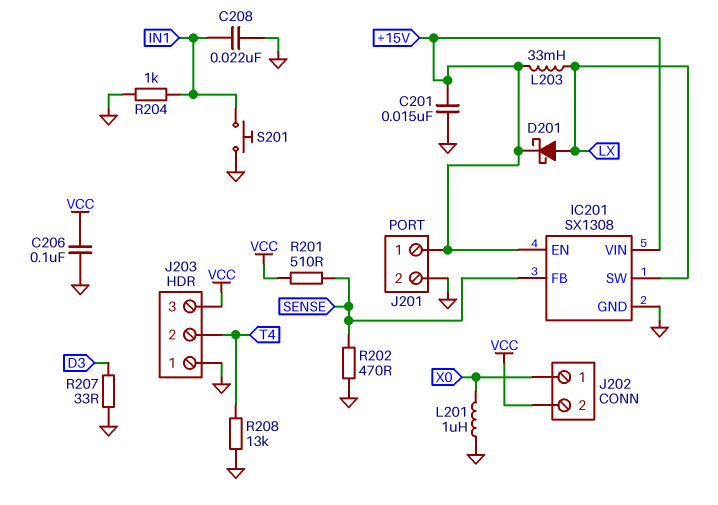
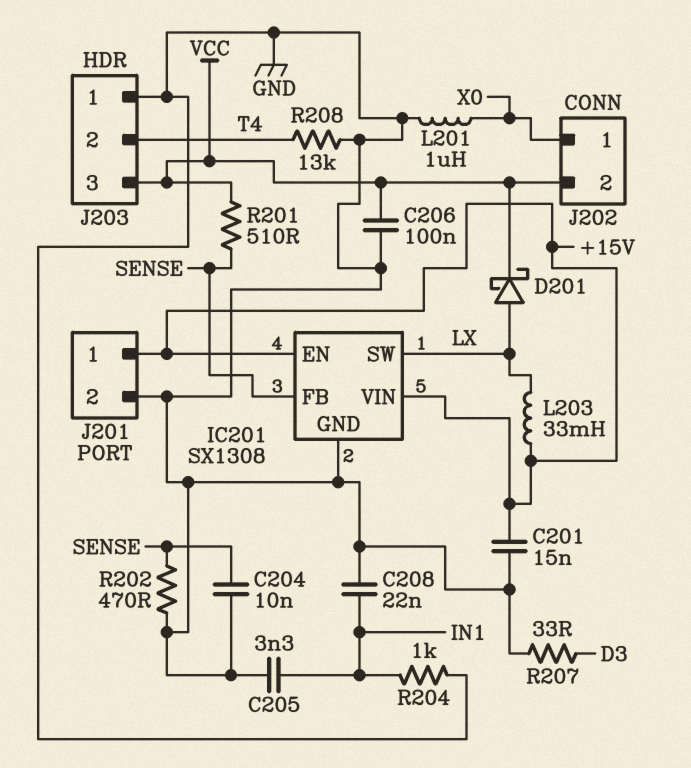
C204: none -> 10nF (GND, SENSE)
C205: none -> 3.3nF (GND, IN1)
D201: schottky (A LX, K +15V) -> schottky (A LX, K VCC)
S201: button (GND, IN1) -> none

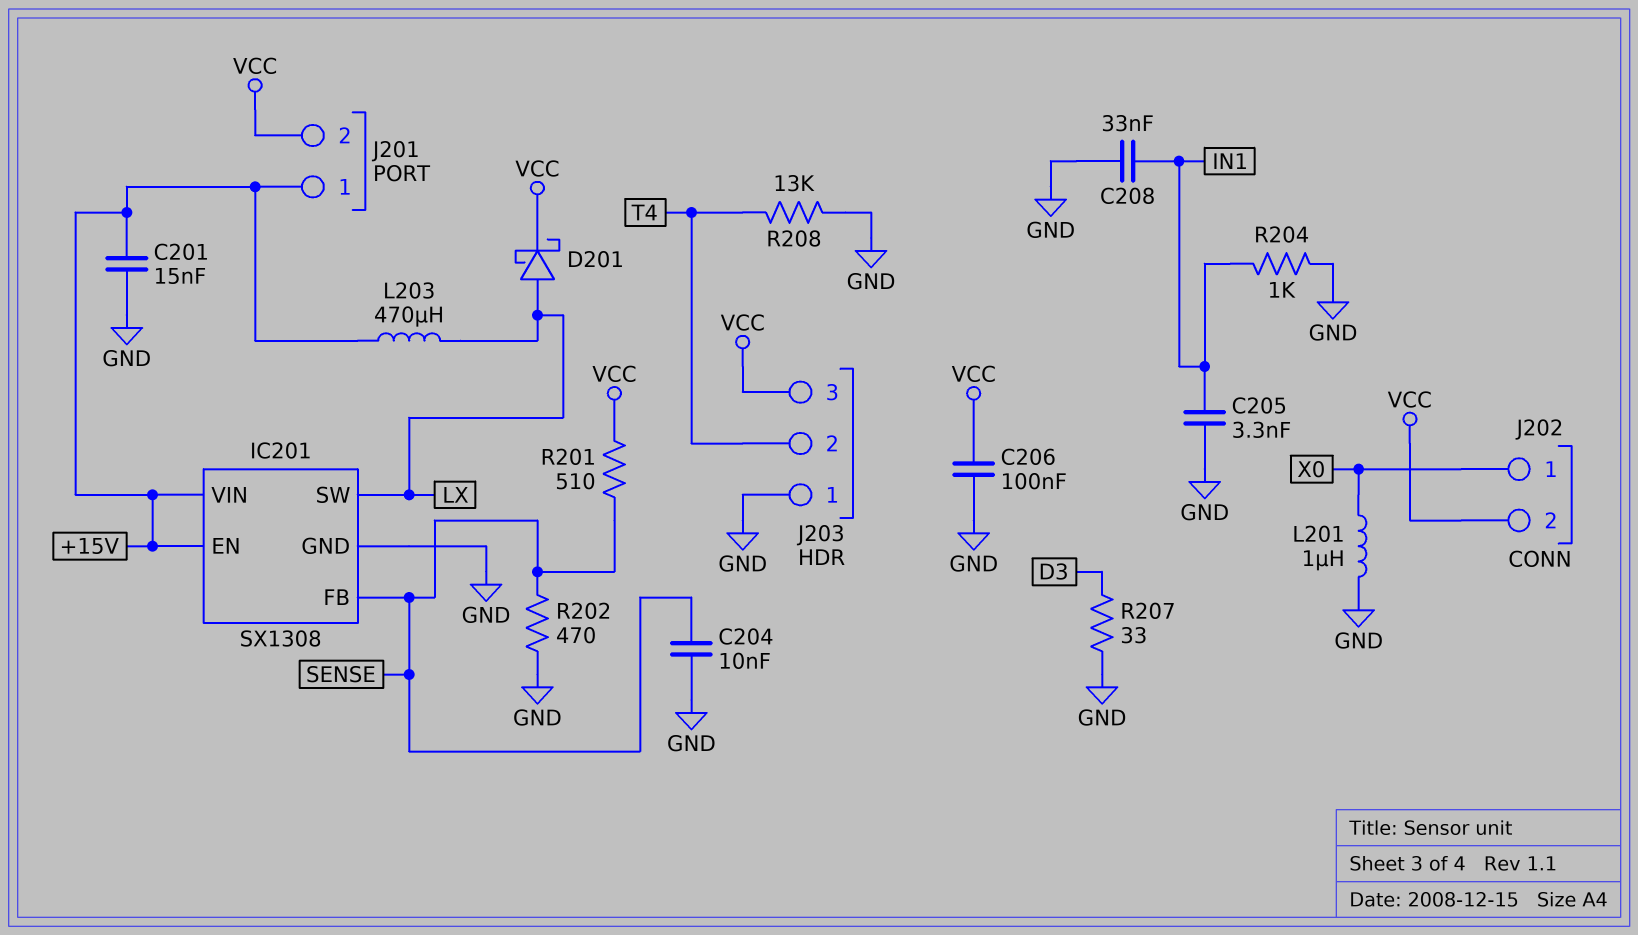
C208: 22nF (GND, IN1) -> 33nF (GND, IN1)
J201 pin 2: GND -> VCC
L203: 33mH (+15V, LX) -> 470uH (+15V, LX)

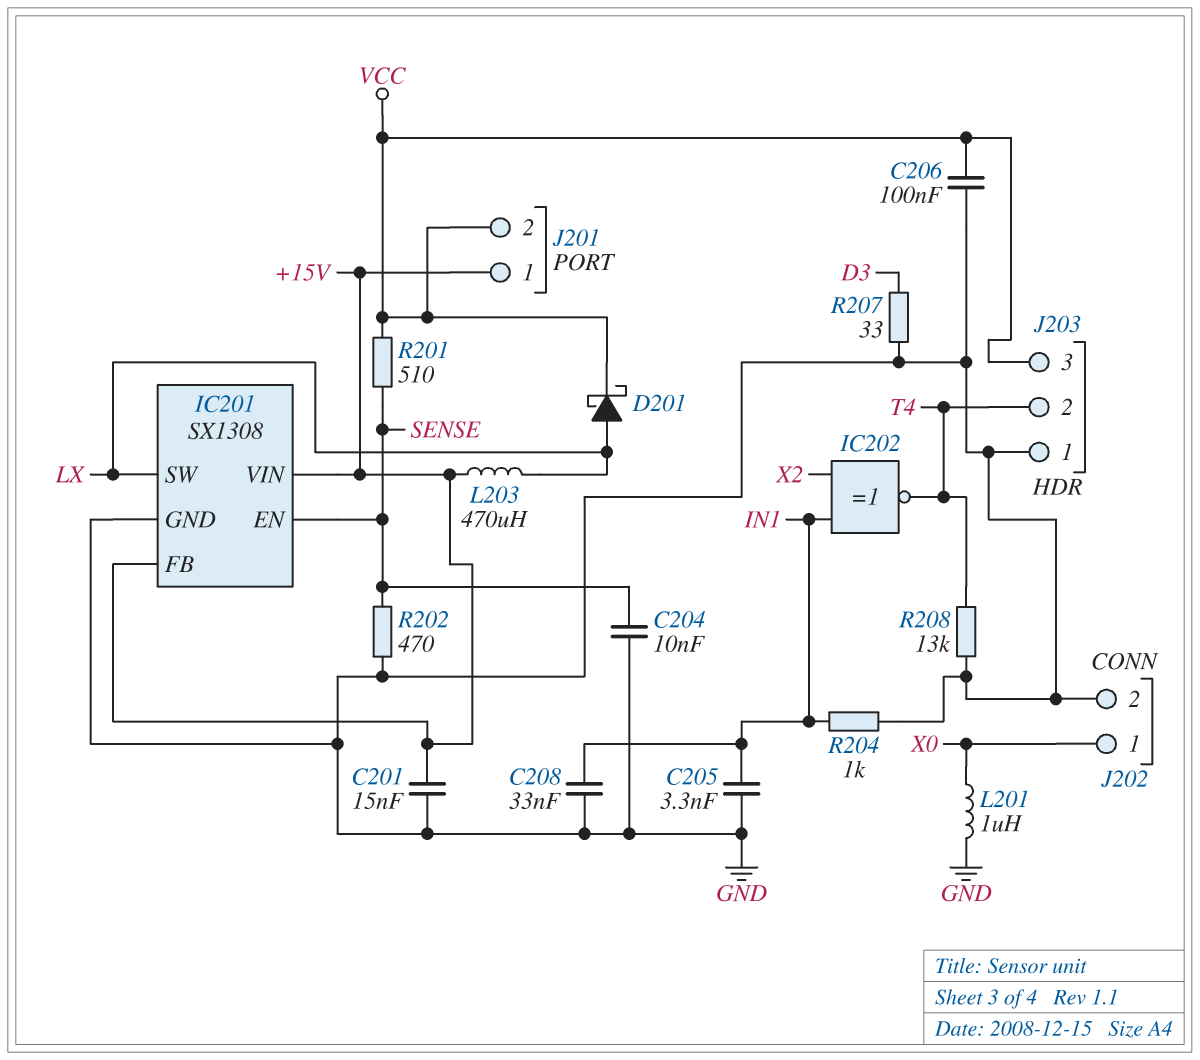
IC201 pin EN: +15V -> SENSE
IC201 pin FB: SENSE -> +15V
IC202: none -> XNOR (in IN1, in X2, out T4)
J202 pin 2: VCC -> GND

